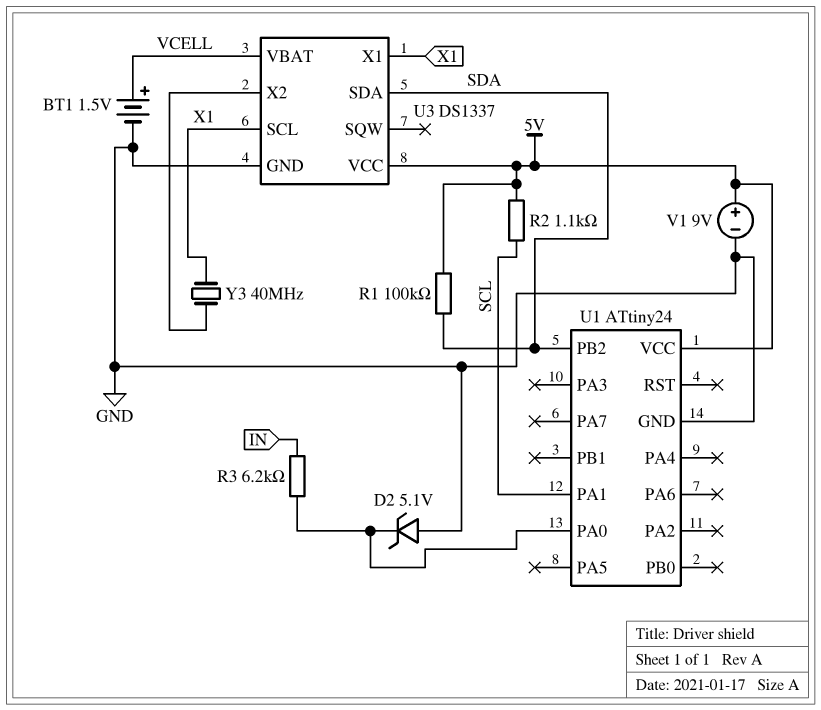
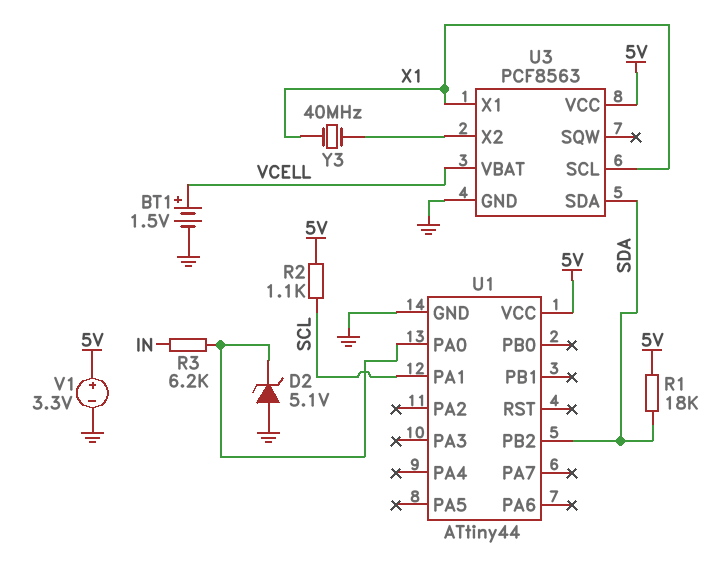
R1: 100k (5V, SDA) -> 18k (5V, SDA)
U1: ATtiny24 -> ATtiny44
U3: DS1337 -> PCF8563
V1: 9V (plus 5V, minus GND) -> 3.3V (plus 5V, minus GND)

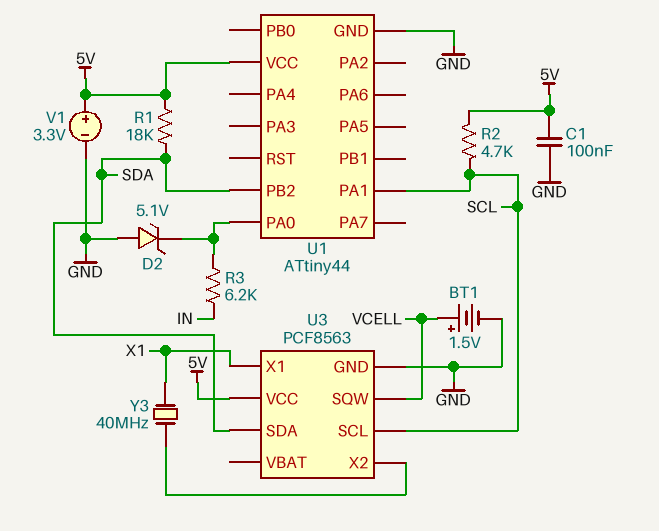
C1: none -> 100nF (5V, GND)
R2: 1.1k (5V, SCL) -> 4.7k (5V, SCL)
U3 pin SCL: X1 -> SCL
U3 pin SQW: none -> VCELL
U3 pin VBAT: VCELL -> none

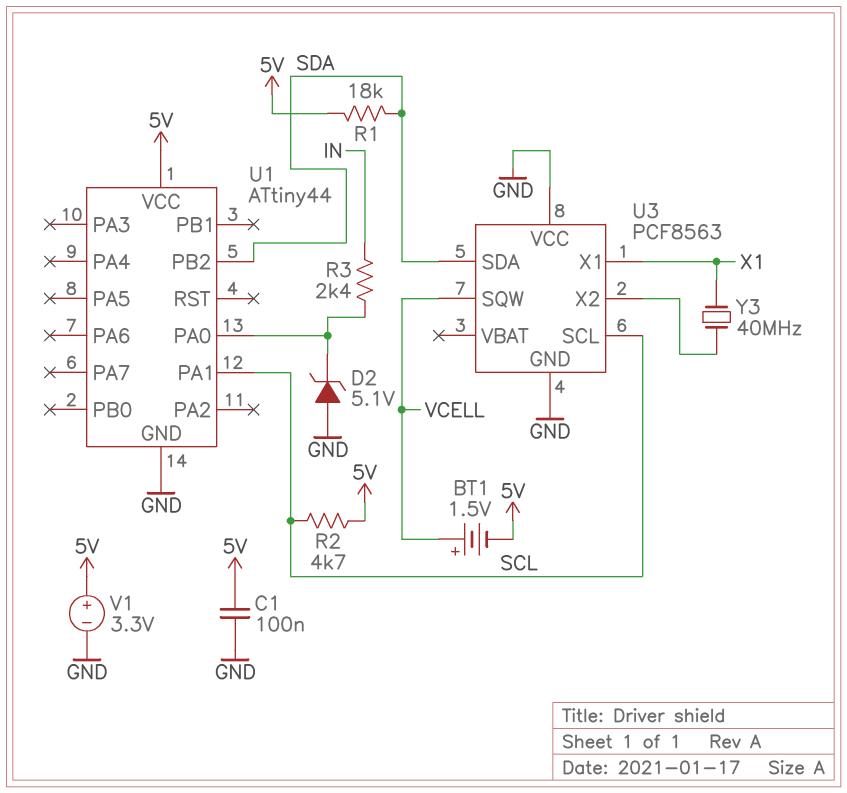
BT1: 1.5V (plus VCELL, minus GND) -> 1.5V (plus VCELL, minus 5V)
R3: 6.2k (IN, U1/PA0) -> 2.4k (IN, U1/PA0)
U3 pin VCC: 5V -> GND

